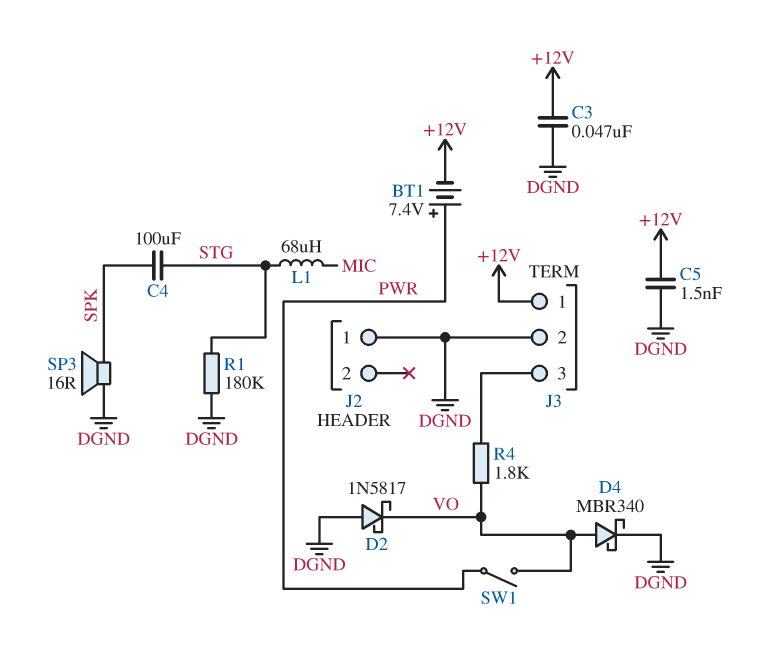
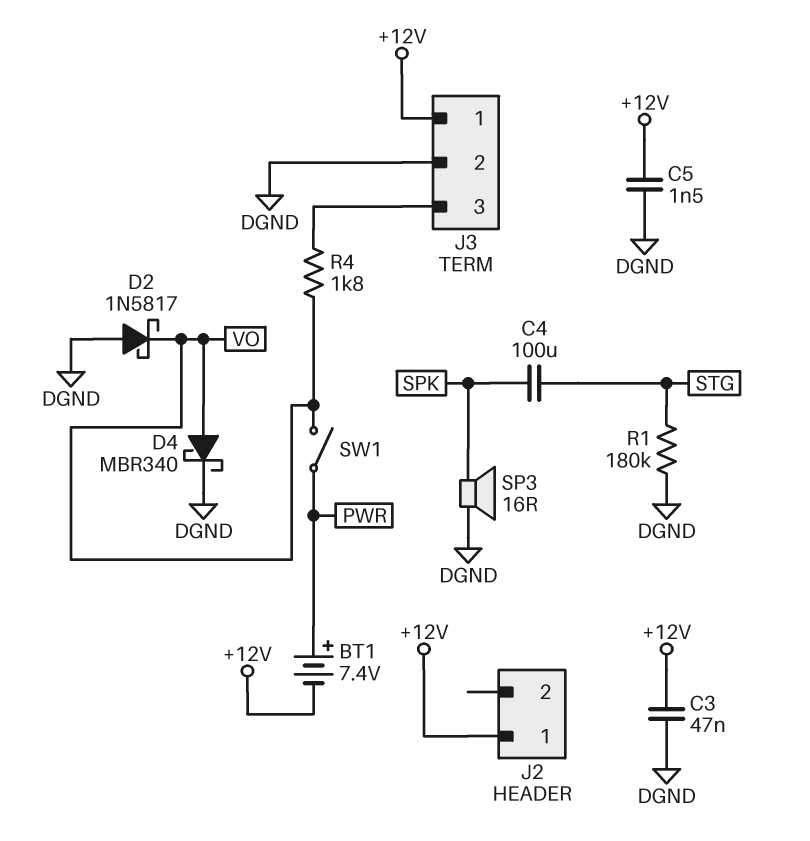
J2 pin 1: DGND -> +12V
L1: 68uH (MIC, STG) -> none

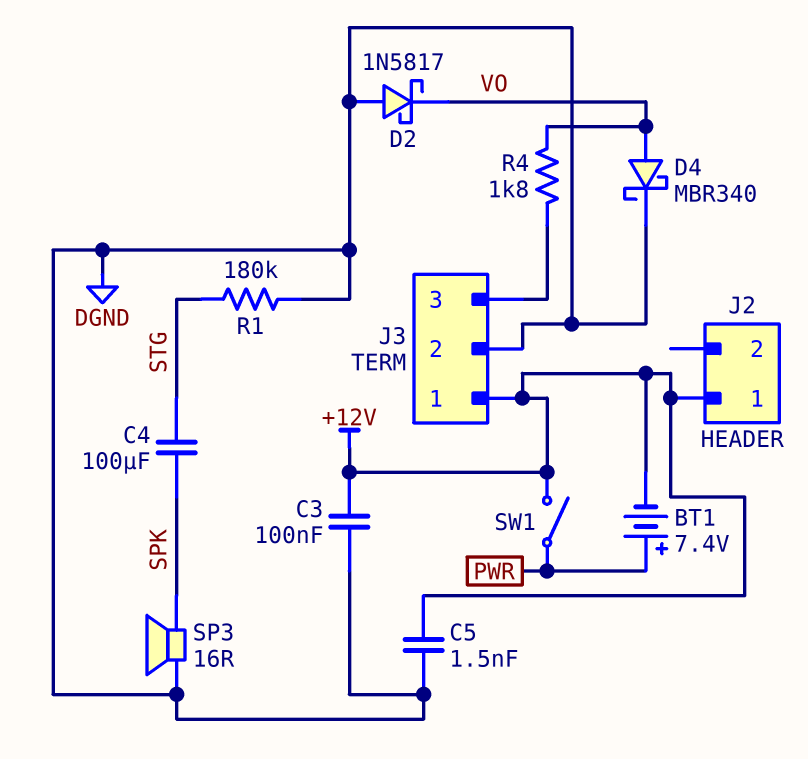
C3: 47nF (+12V, DGND) -> 100nF (+12V, DGND)
SW1: switch (PWR, VO) -> switch (+12V, PWR)

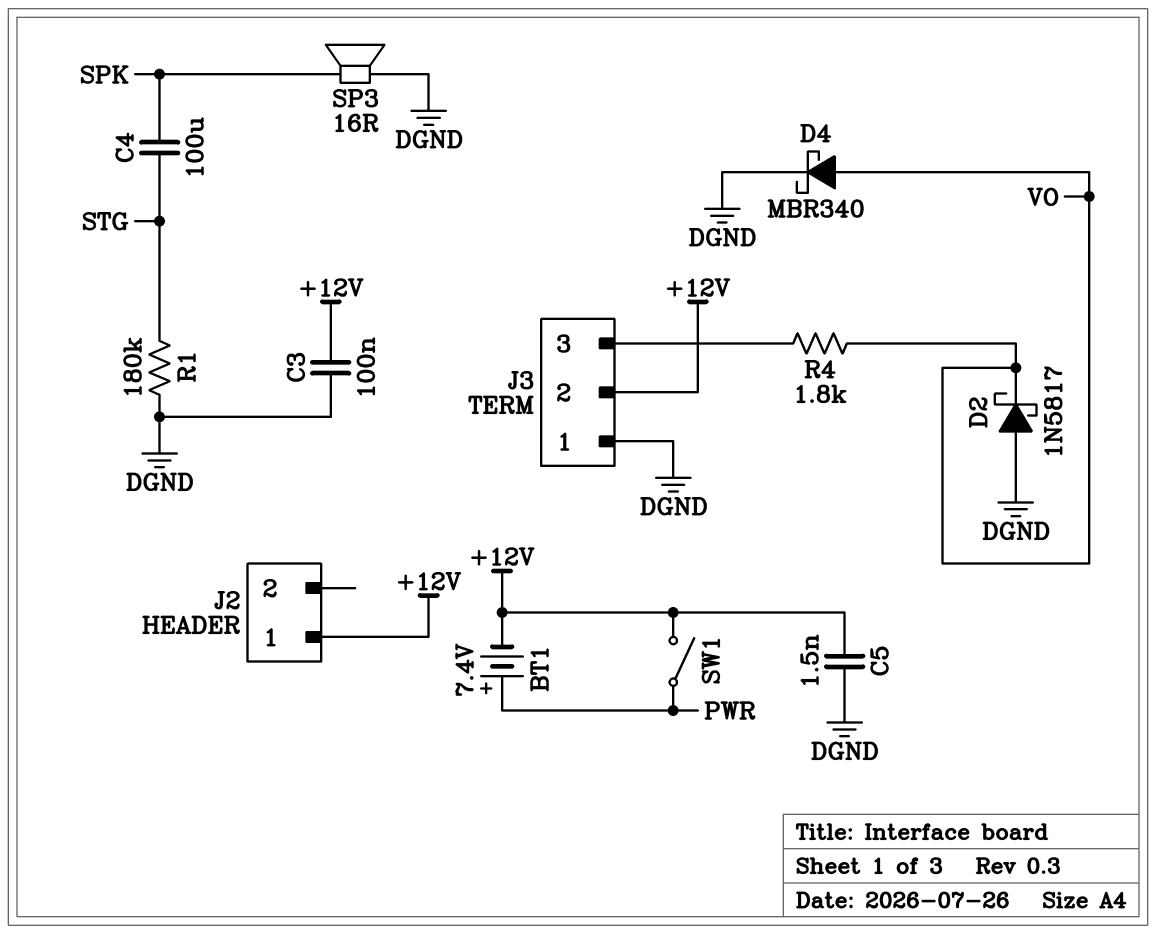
J3 pin 1: +12V -> DGND
J3 pin 2: DGND -> +12V

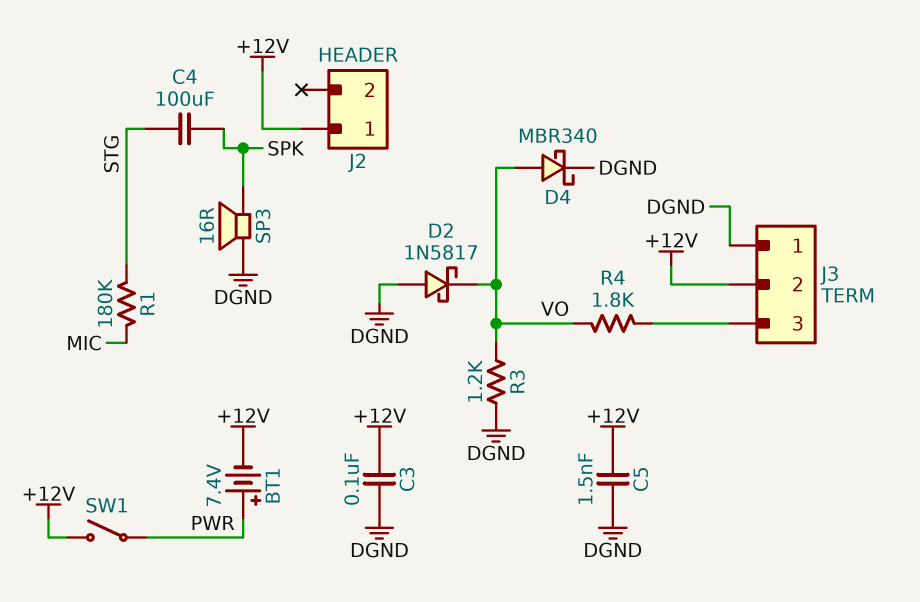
R1: 180k (DGND, STG) -> 180k (MIC, STG)
R3: none -> 1.2k (DGND, VO)

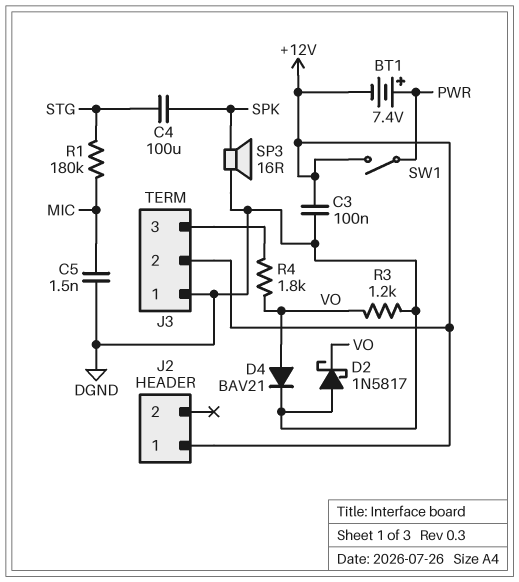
C5: 1.5nF (+12V, DGND) -> 1.5nF (DGND, MIC)
D4: schottky MBR340 (A VO, K DGND) -> diode BAV21 (A VO, K DGND)

